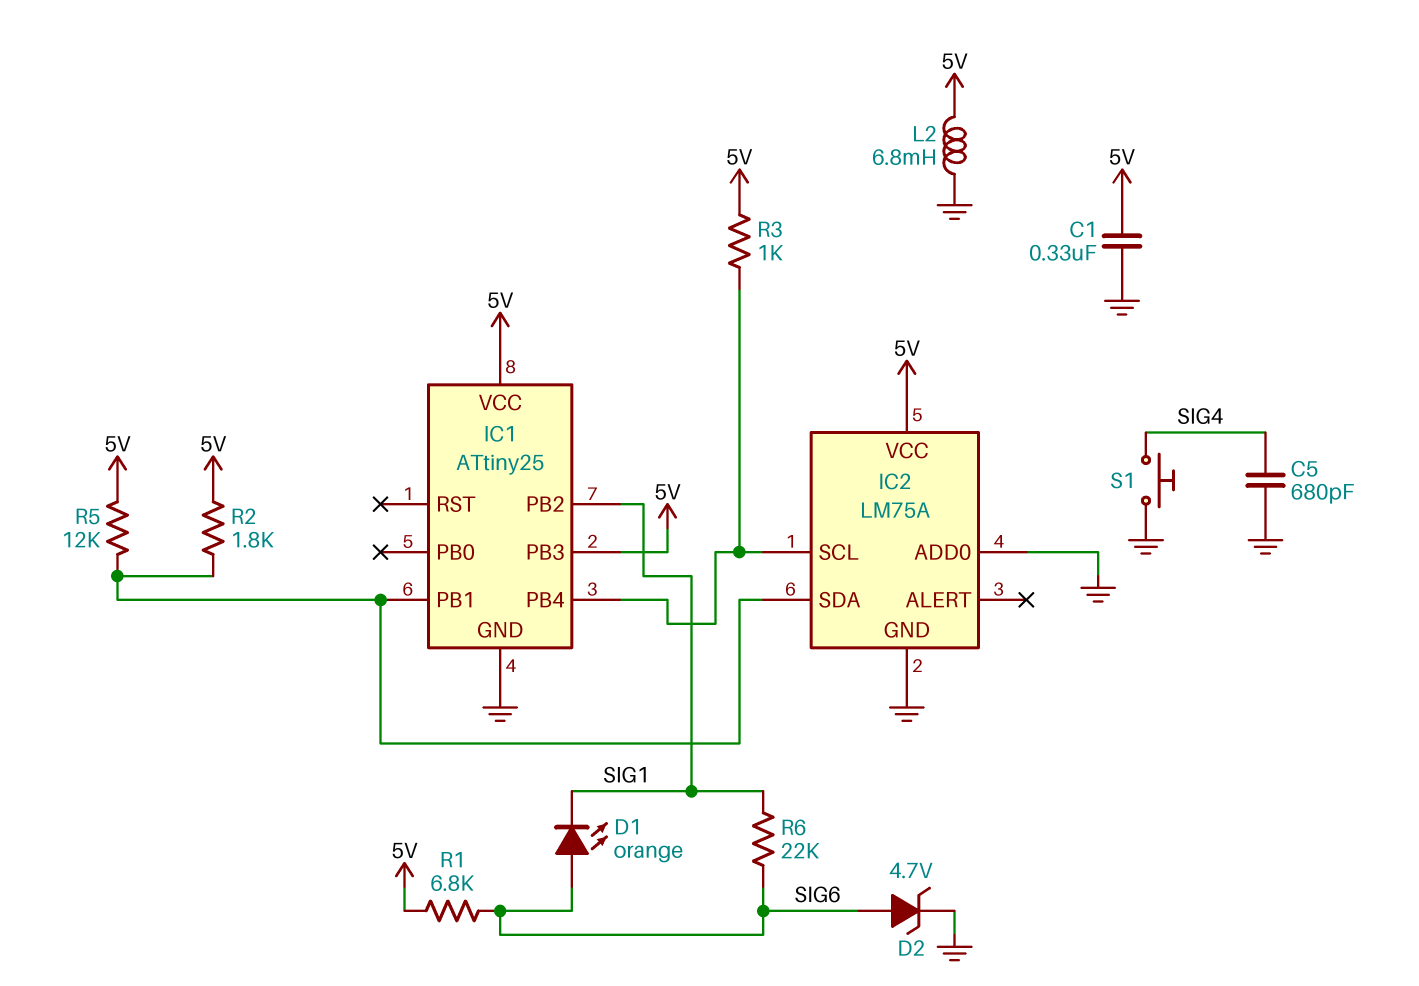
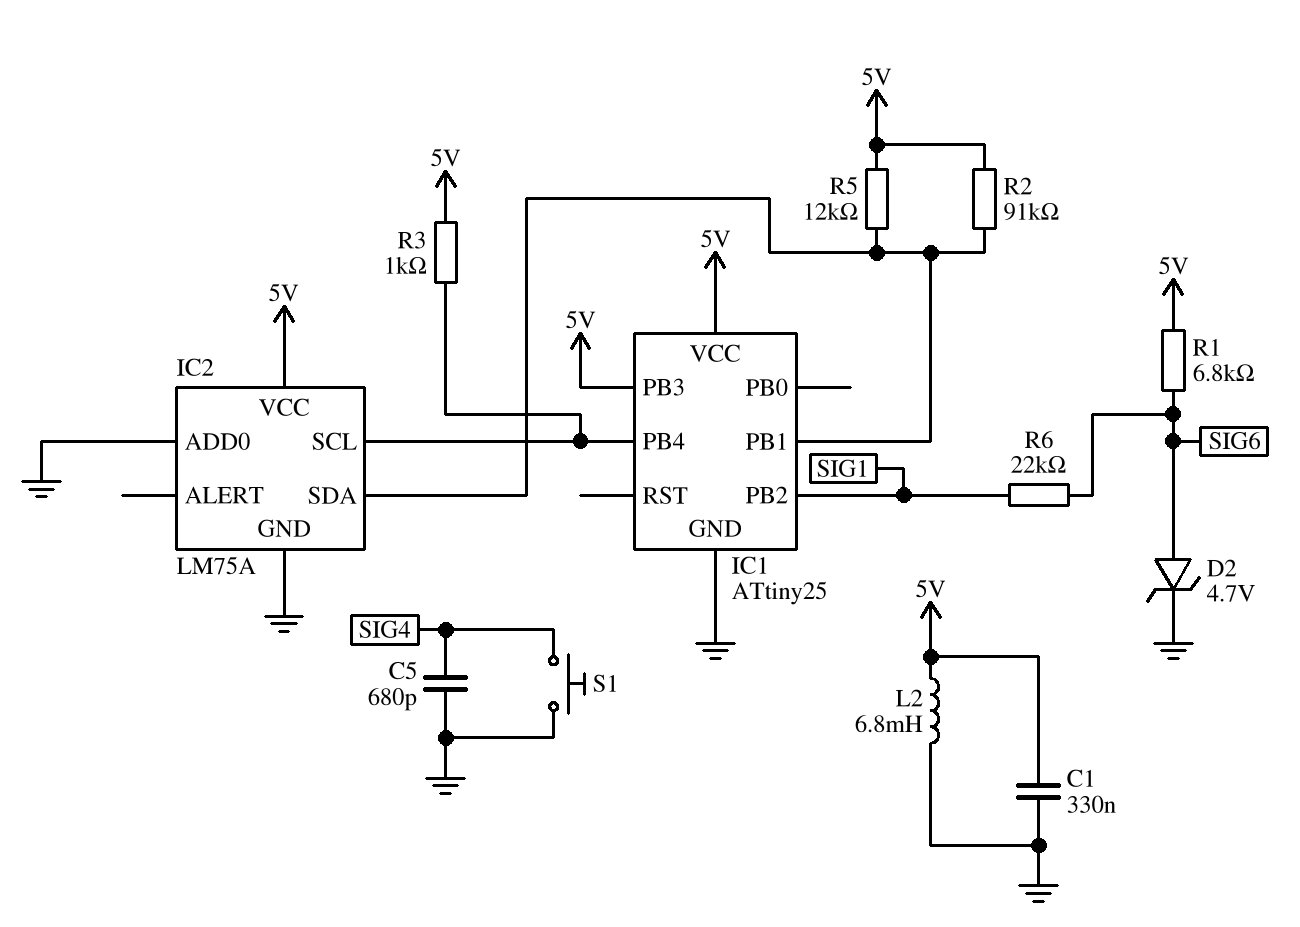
D1: LED orange (A SIG6, K SIG1) -> none
R2: 1.8k (5V, IC1/PB1) -> 91k (5V, IC1/PB1)

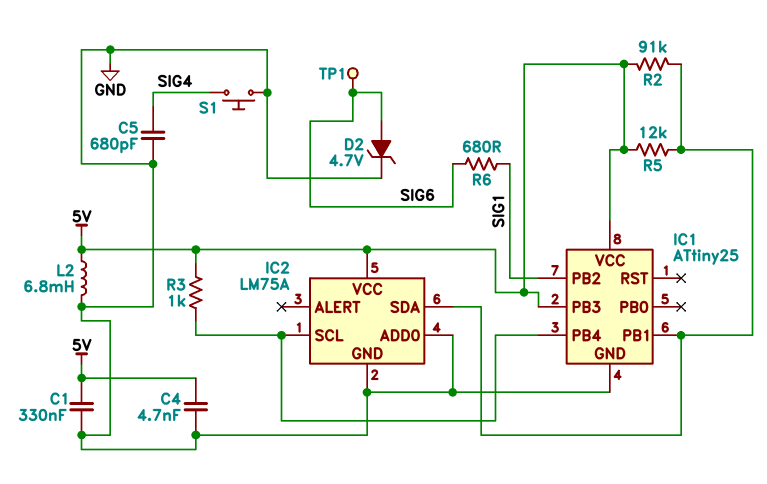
C4: none -> 4.7nF (5V, GND)
R1: 6.8k (5V, SIG6) -> none
R6: 22k (SIG1, SIG6) -> 680 (SIG1, SIG6)
TP1: none -> test point (SIG6)

